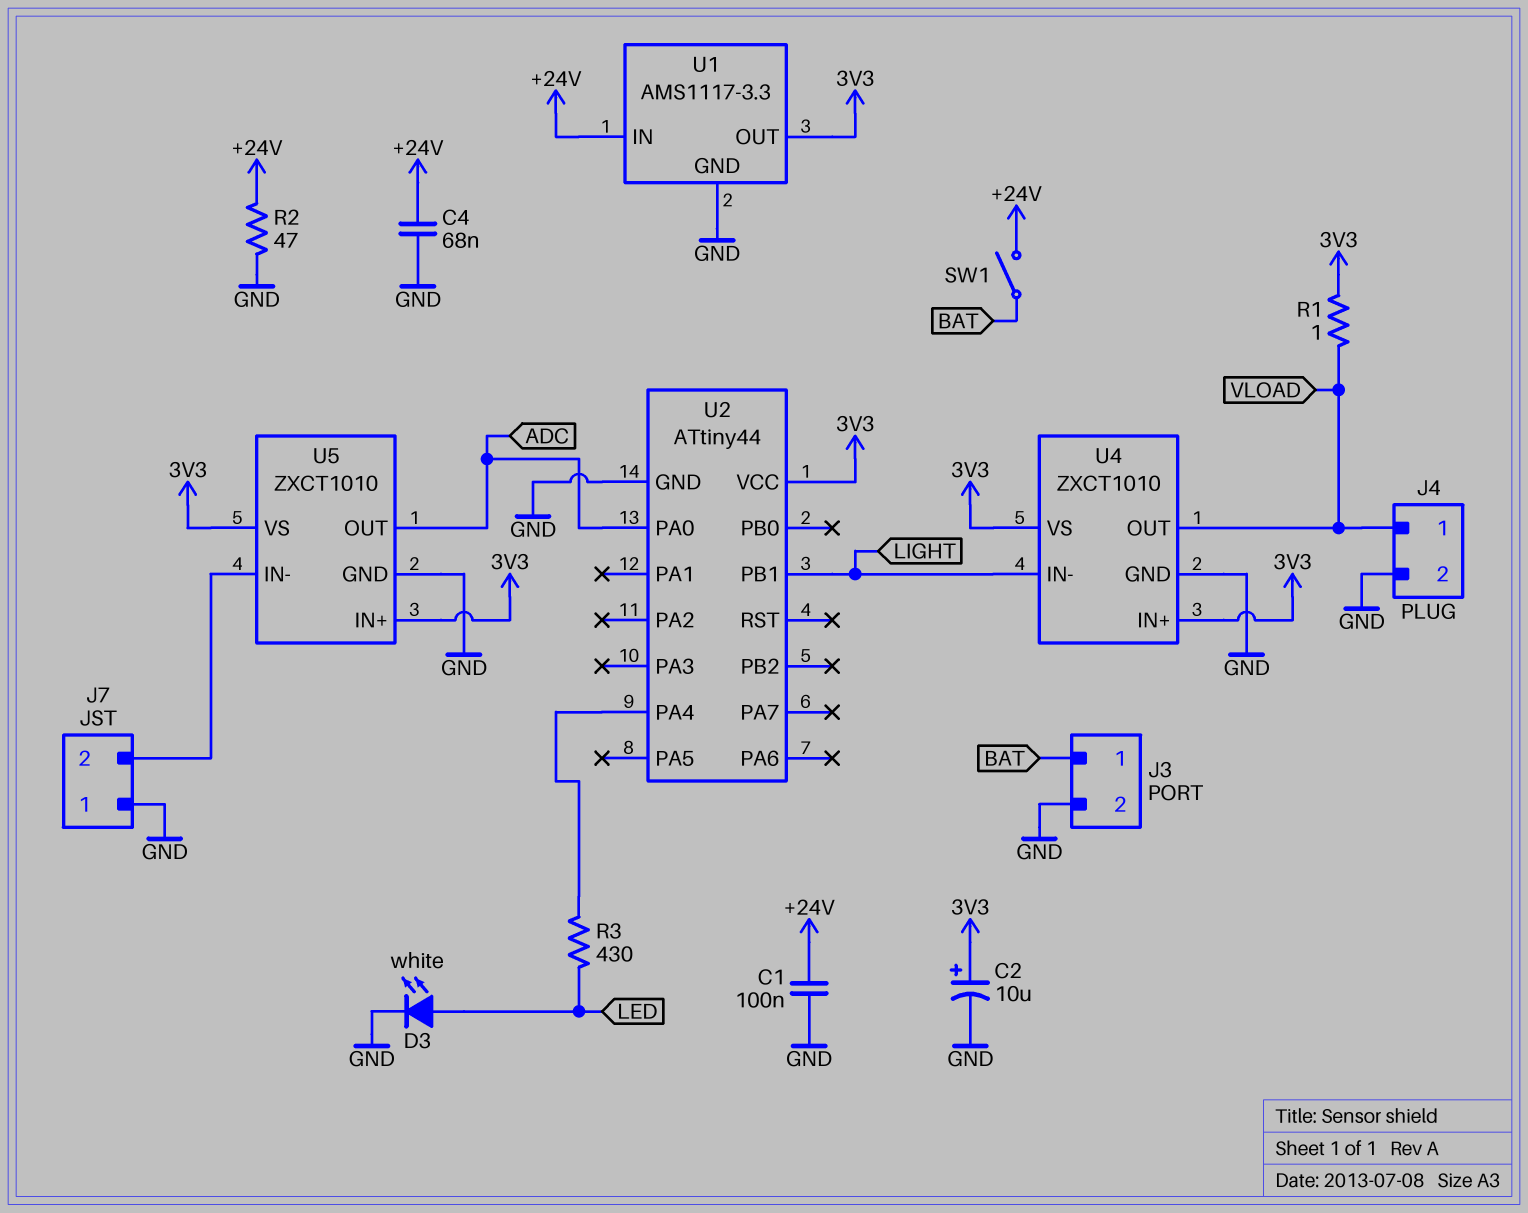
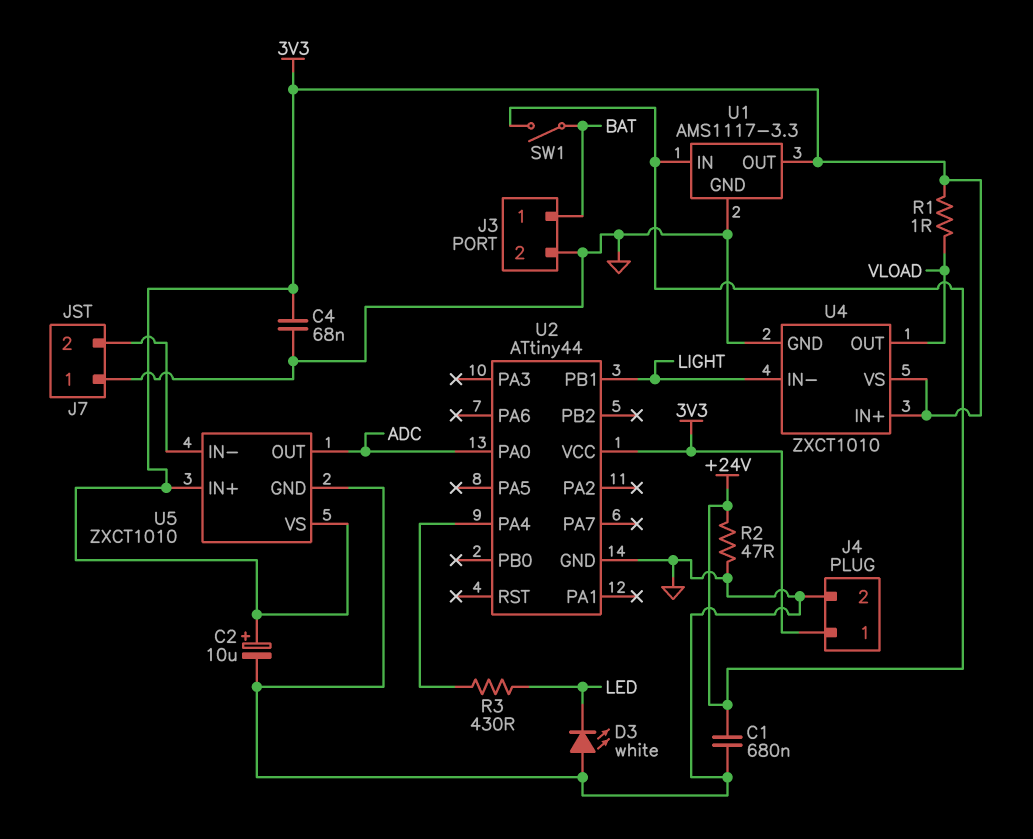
C1: 100nF (+24V, GND) -> 680nF (+24V, GND)
C4: 68nF (+24V, GND) -> 68nF (3V3, GND)
D3: LED white (A LED, K GND) -> LED white (A GND, K LED)
J4 pin 1: VLOAD -> 3V3

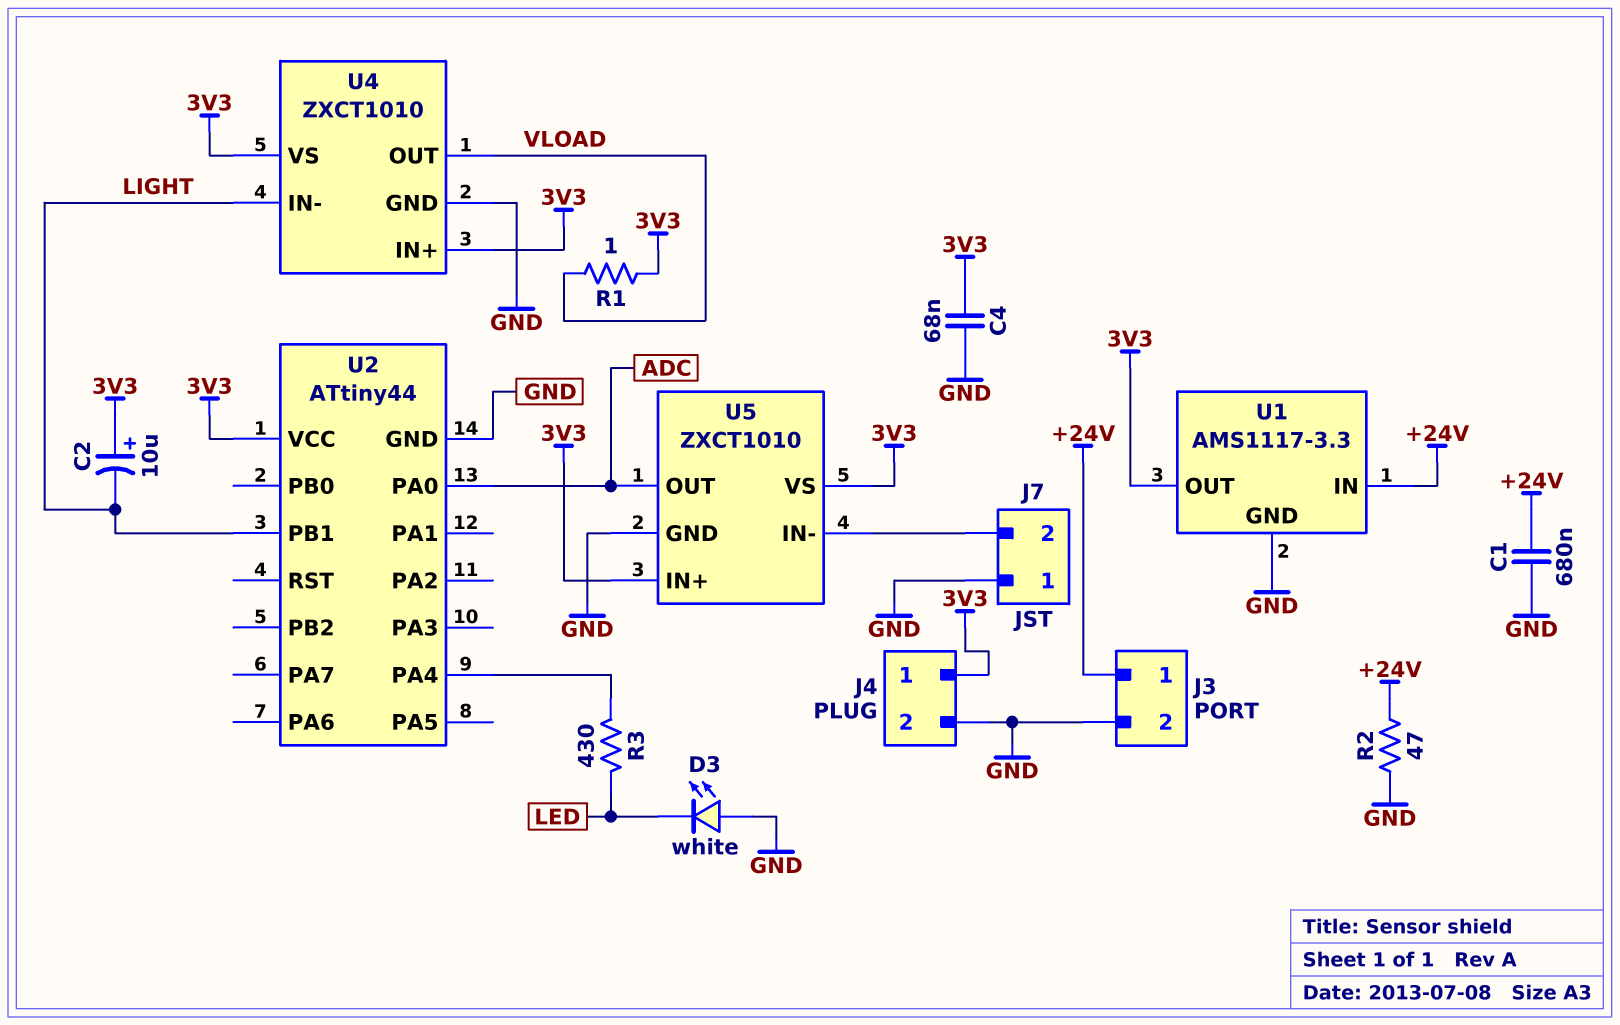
C2: 10uF (plus 3V3, minus GND) -> 10uF (plus 3V3, minus LIGHT)
J3 pin 1: BAT -> +24V
SW1: switch (+24V, BAT) -> none

